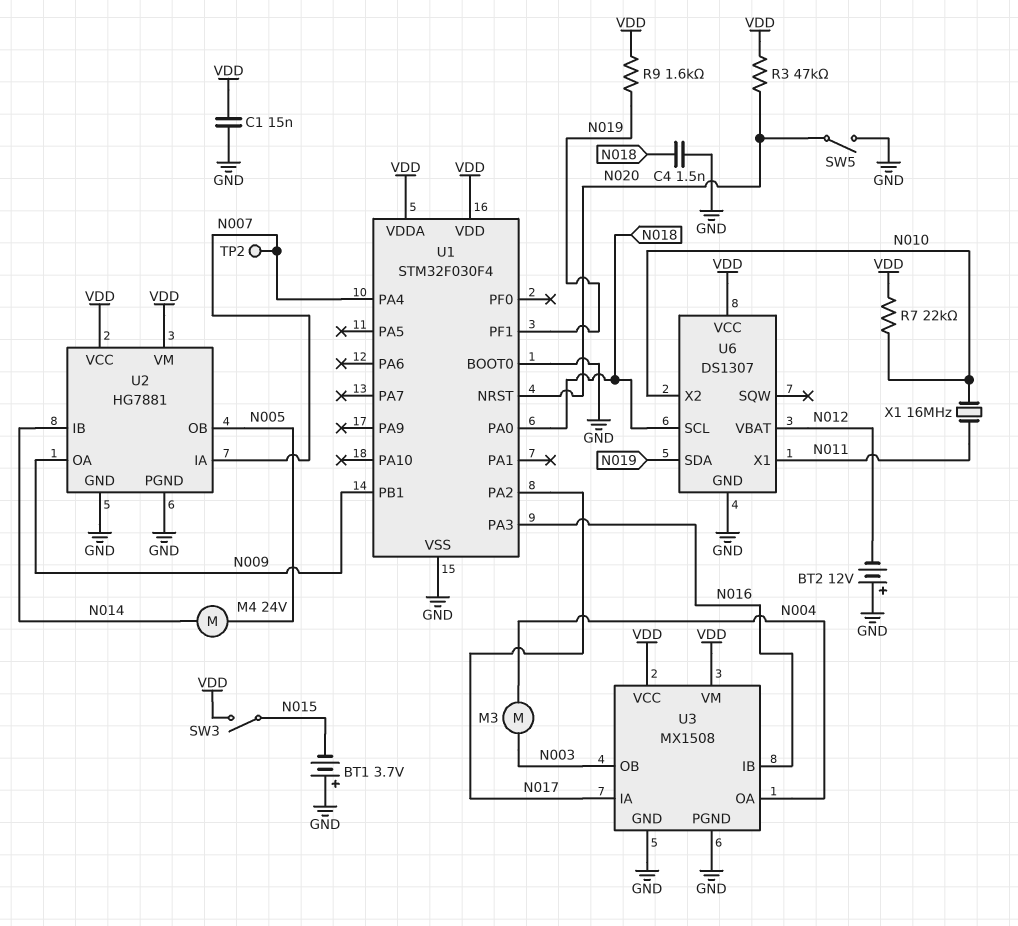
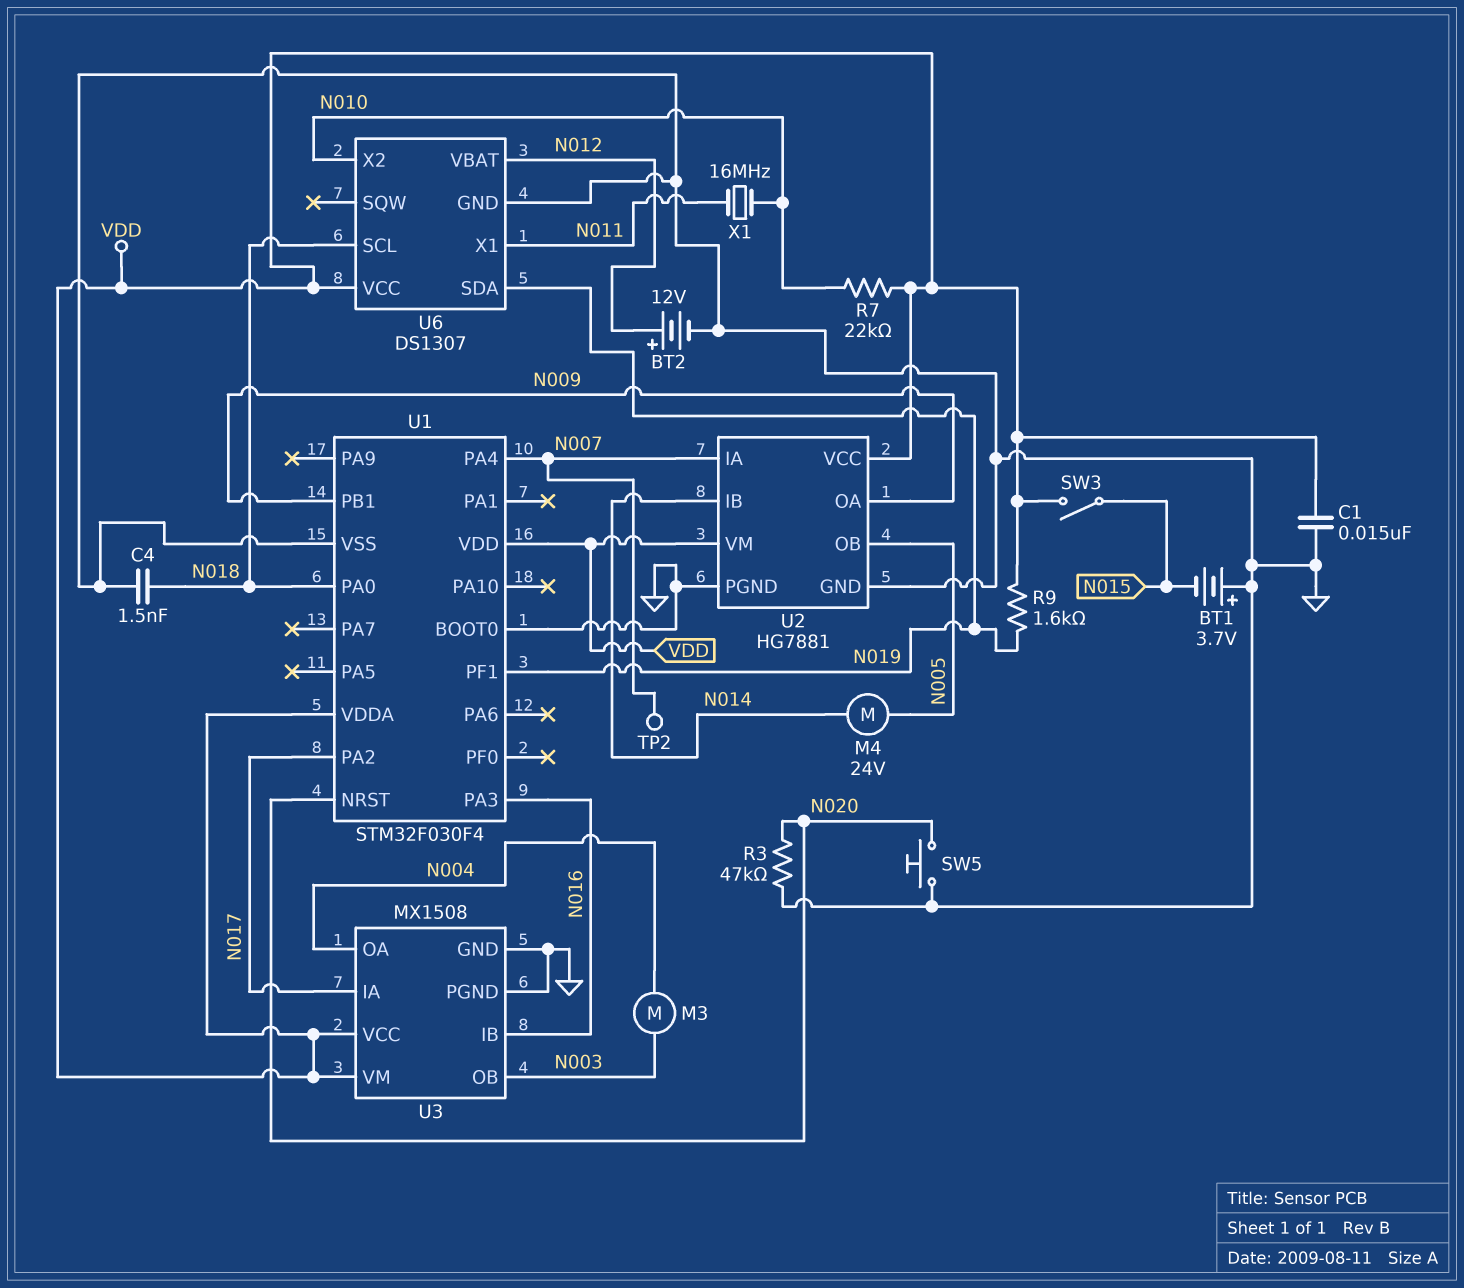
BT2: 12V (plus GND, minus N012) -> 12V (plus N012, minus GND)
R3: 47k (N020, VDD) -> 47k (GND, N020)
SW5: switch (GND, N020) -> button (GND, N020)

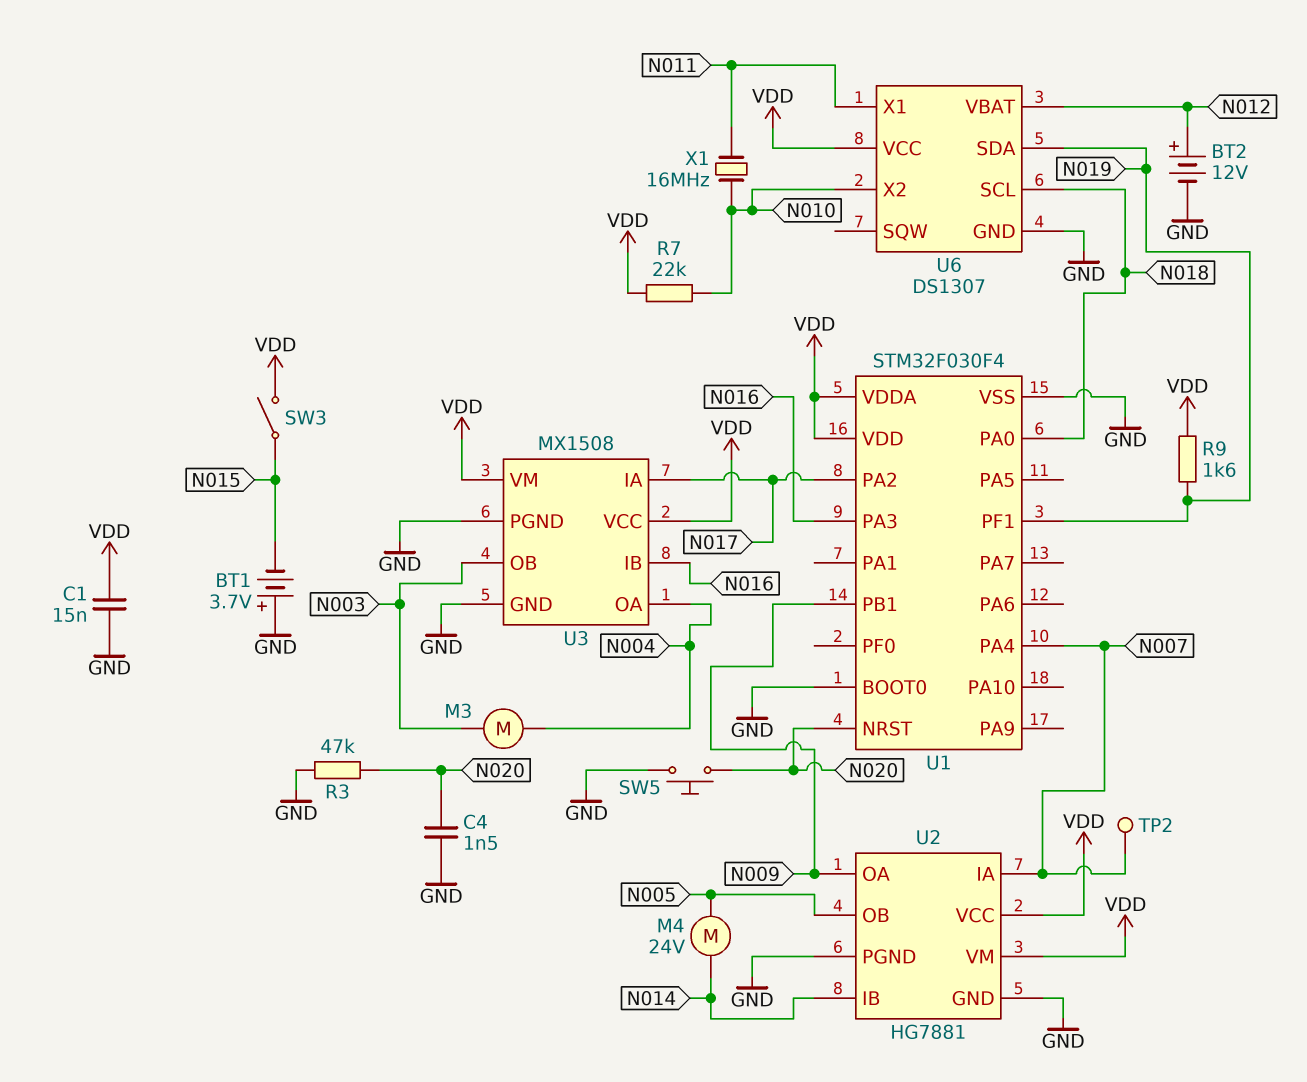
C4: 1.5nF (GND, N018) -> 1.5nF (GND, N020)

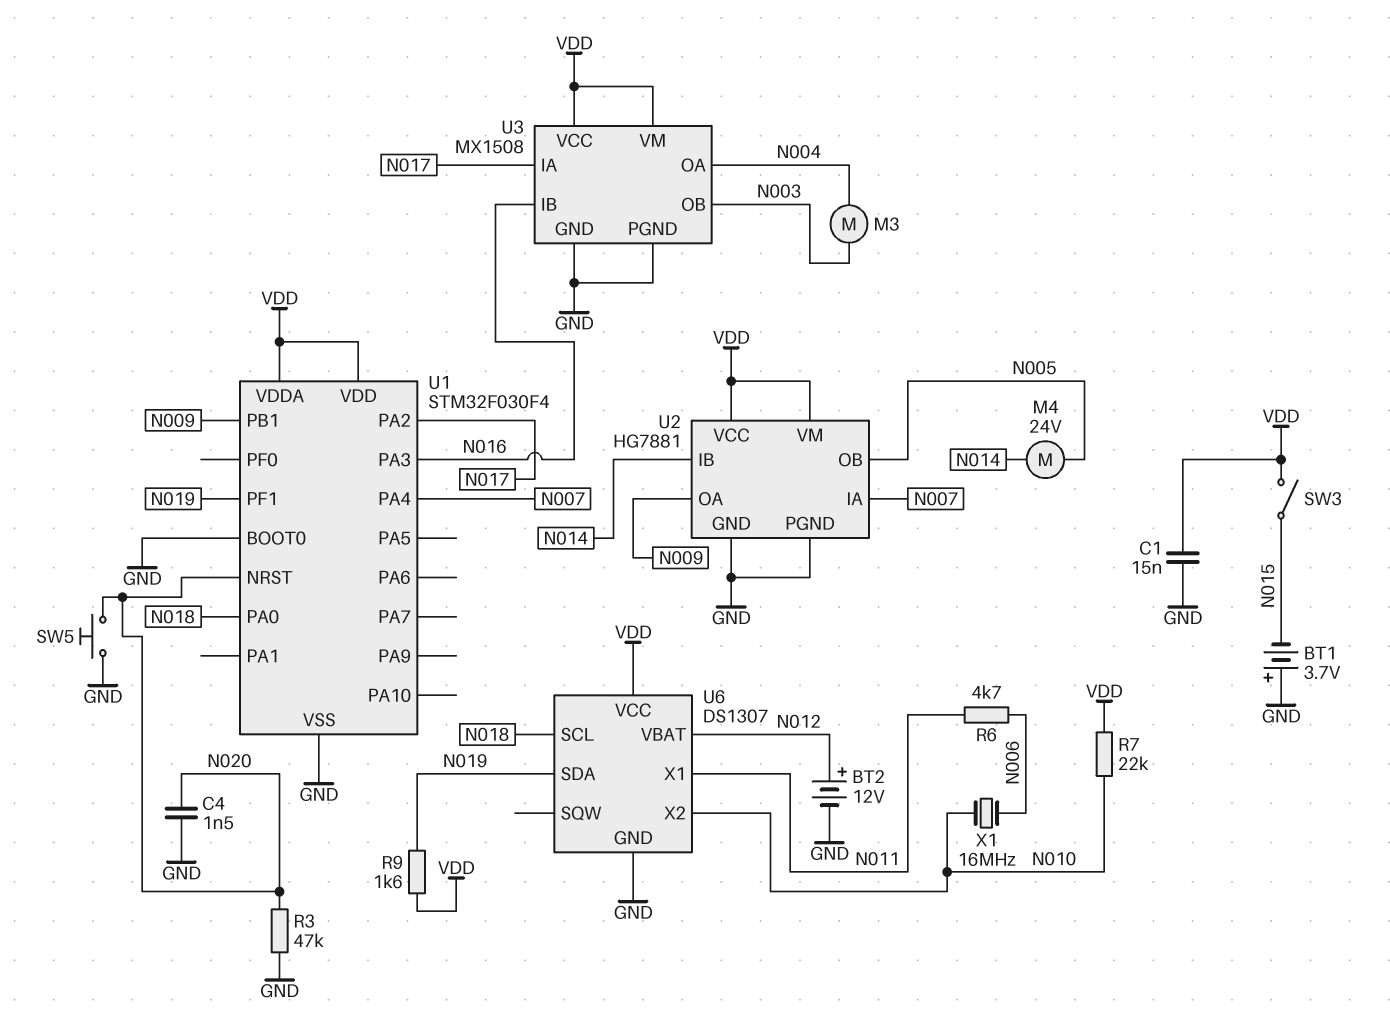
R6: none -> 4.7k (N006, N011)
TP2: test point (N007) -> none
X1: 16MHz (N010, N011) -> 16MHz (N006, N010)

